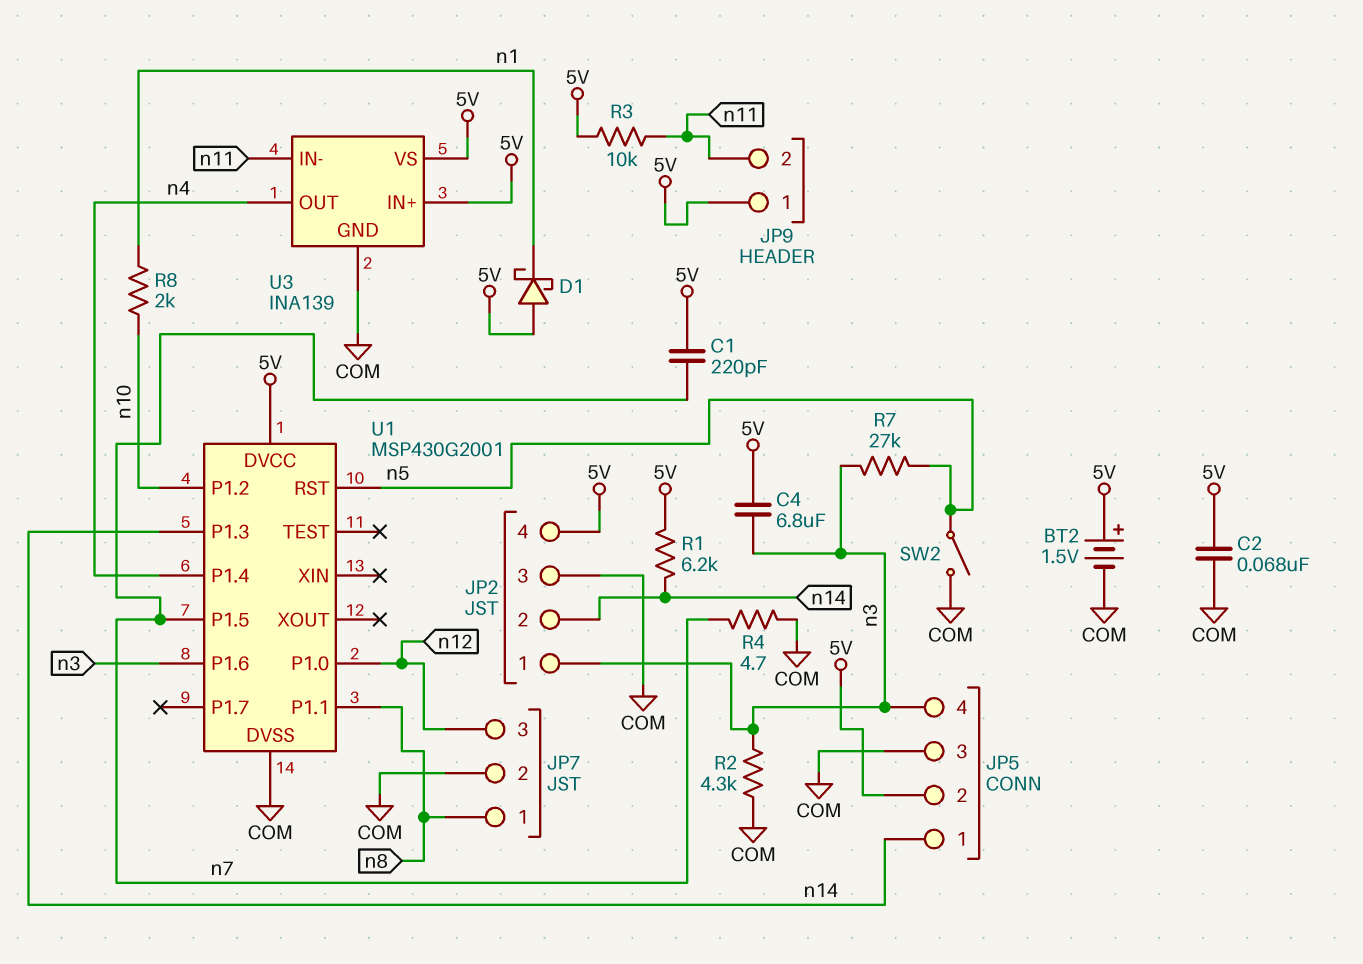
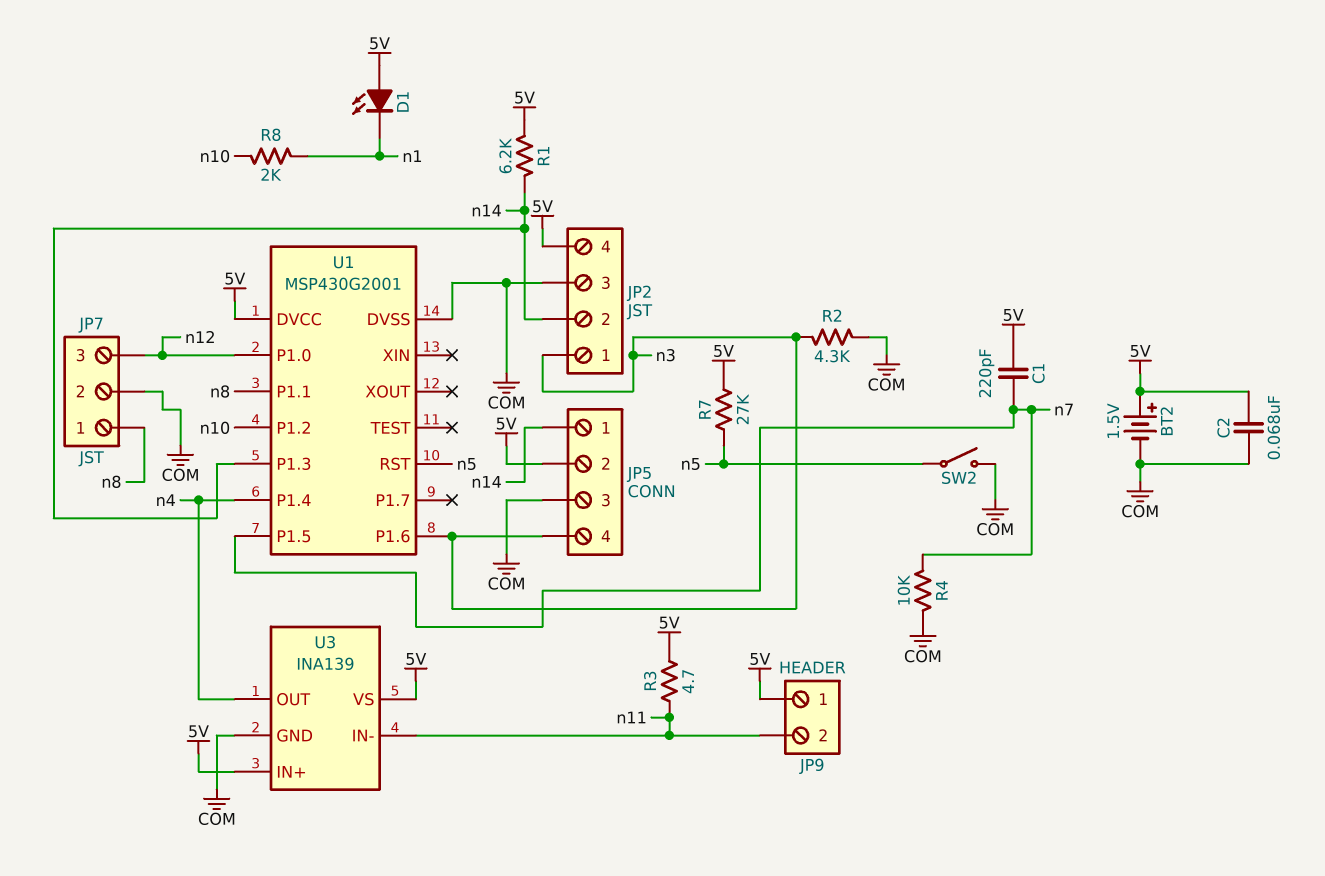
C4: 6.8uF (5V, n3) -> none
D1: schottky (A 5V, K n1) -> LED (A 5V, K n1)
R3: 10k (5V, n11) -> 4.7 (5V, n11)
R4: 4.7 (COM, n7) -> 10k (COM, n7)
R7: 27k (n3, n5) -> 27k (5V, n5)

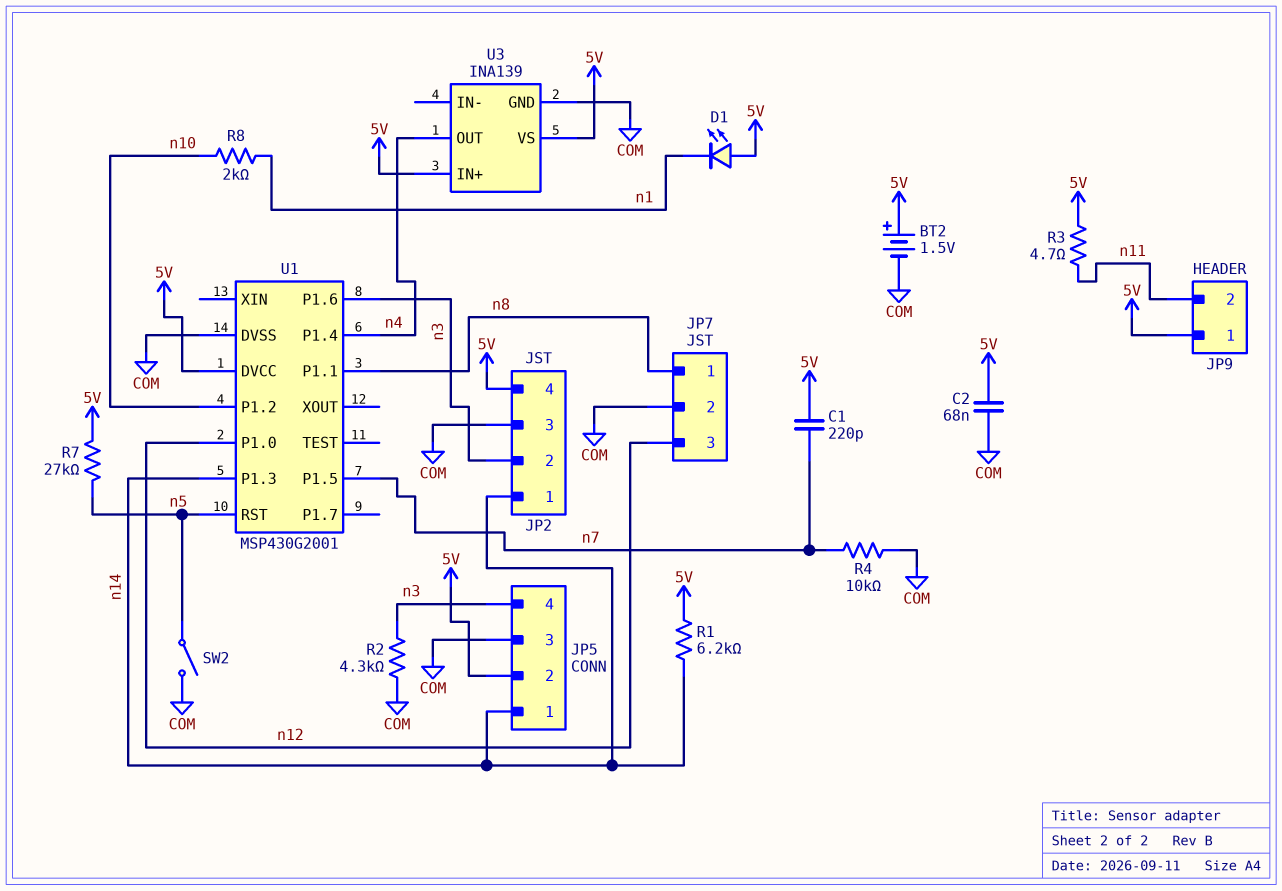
JP2 pin 1: n3 -> n14
JP2 pin 2: n14 -> n3
U3 pin IN-: n11 -> none

